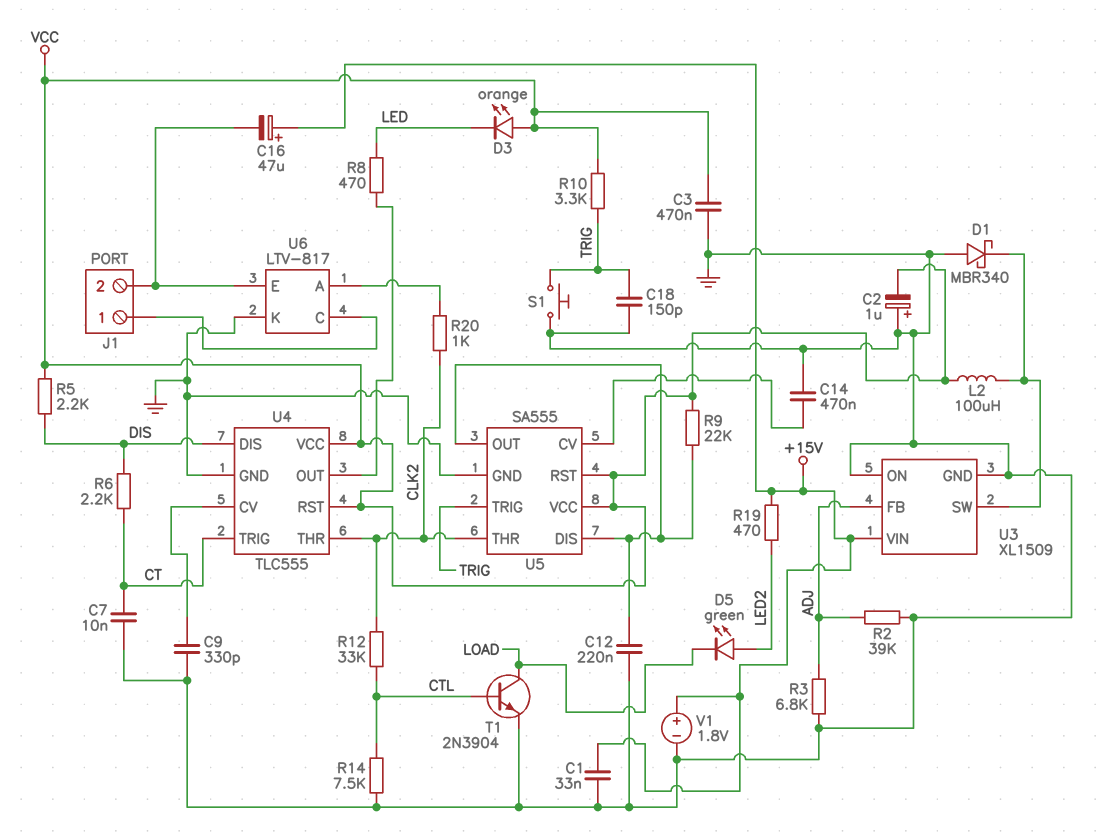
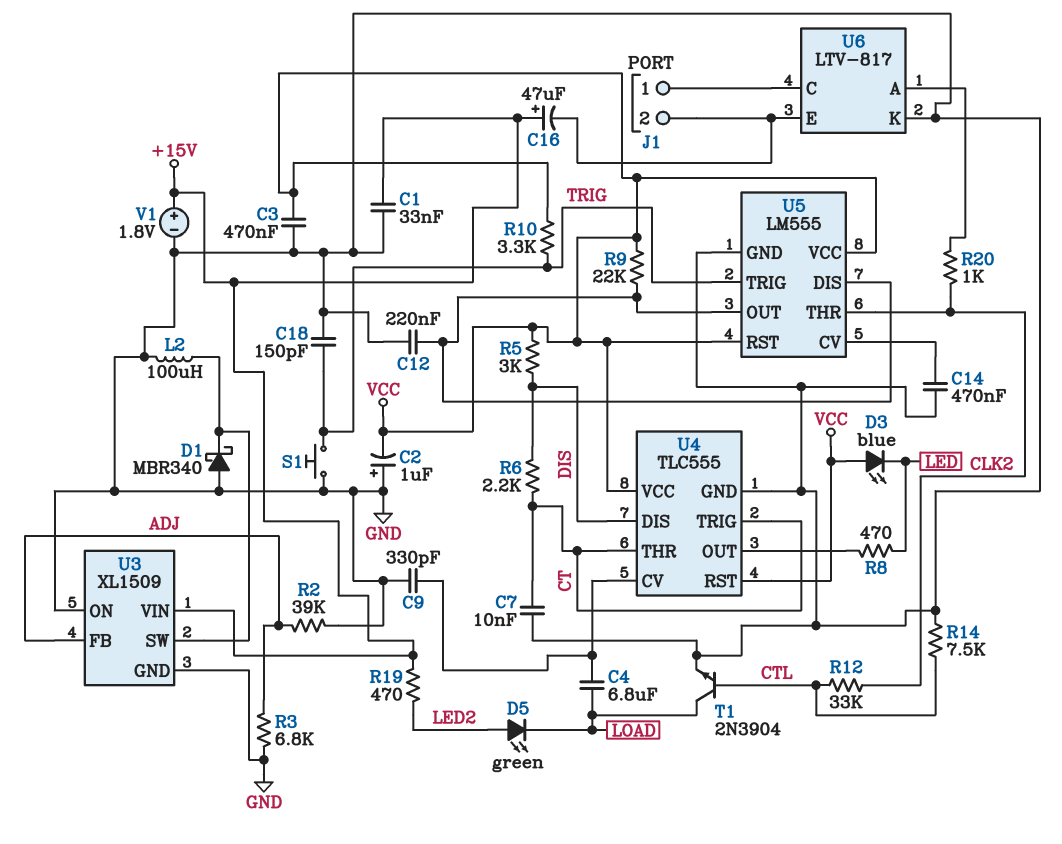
C4: none -> 6.8uF (LOAD, U4/CV)
D3: LED orange (A VCC, K LED) -> LED blue (A VCC, K LED)
L2: 100uH (U3/SW, VCC) -> 100uH (GND, U3/SW)
R5: 2.2k (DIS, VCC) -> 3k (DIS, VCC)
U4 pin THR: CLK2 -> CT
U5: SA555 -> LM555

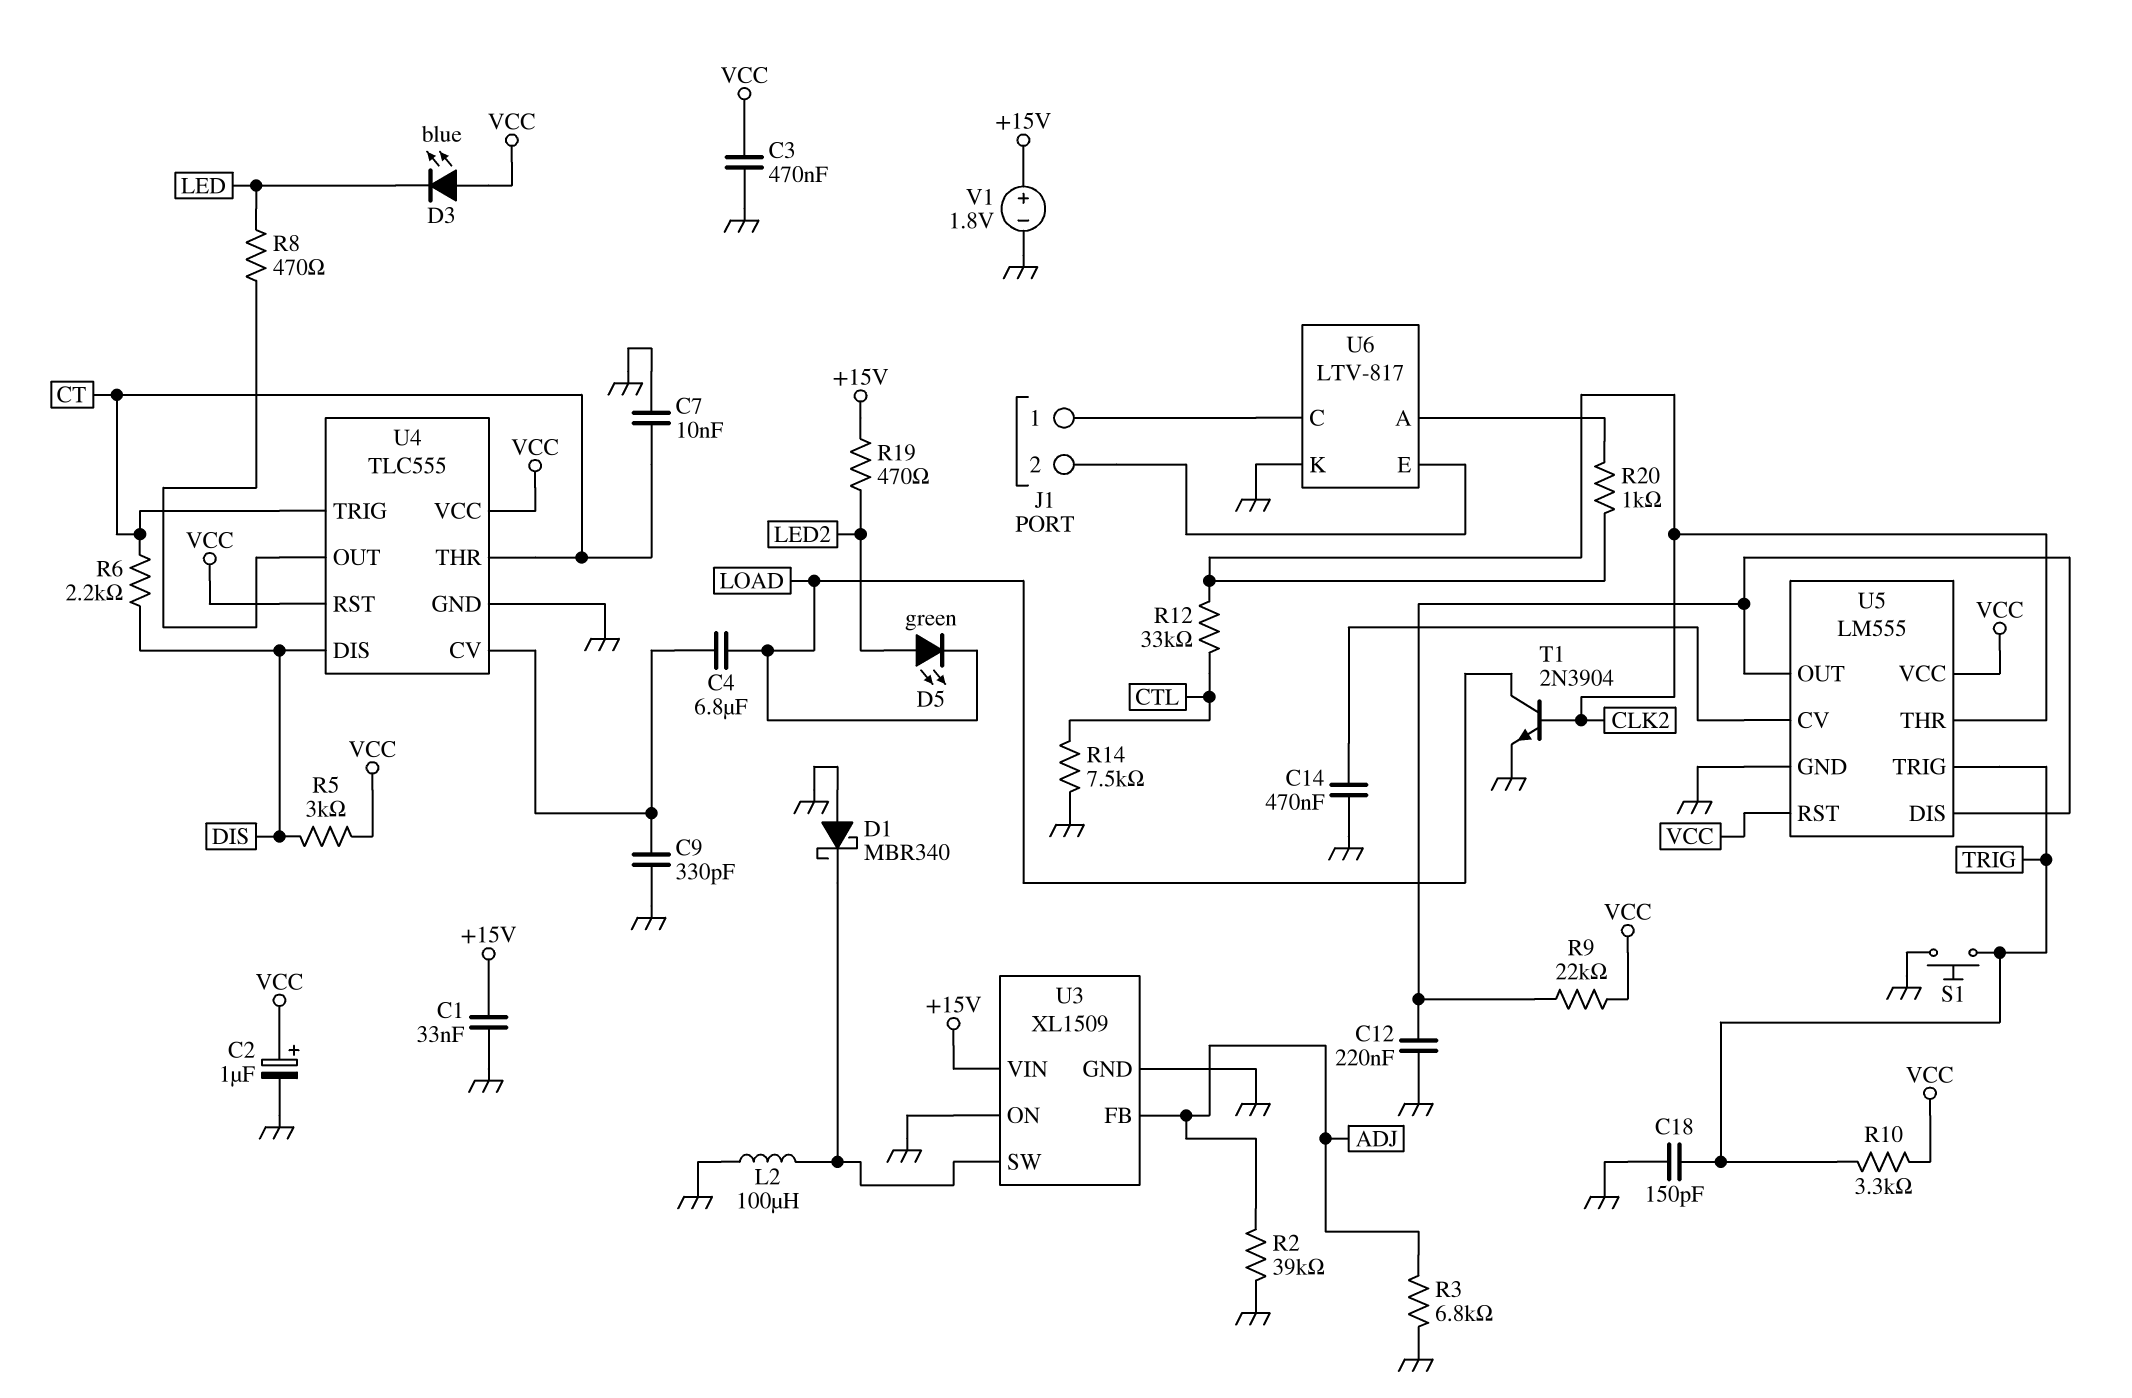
C2: 1uF (plus GND, minus VCC) -> 1uF (plus VCC, minus GND)
C16: 47uF (plus +15V, minus J1/2) -> none
T1: NPN 2N3904 (B CTL, C LOAD, E GND) -> NPN 2N3904 (B CLK2, C LOAD, E GND)

